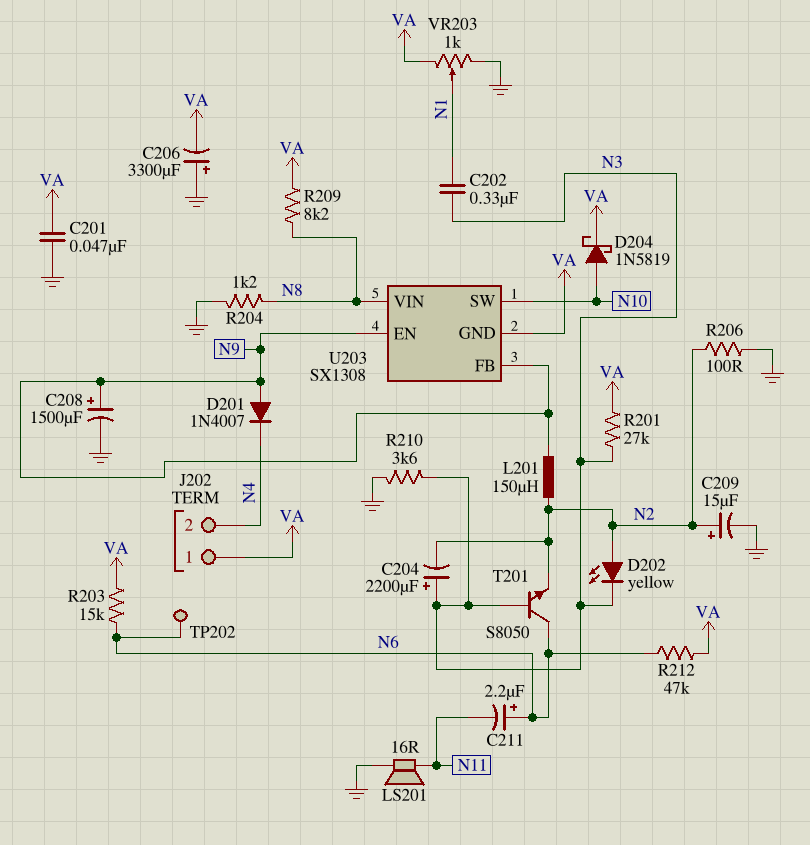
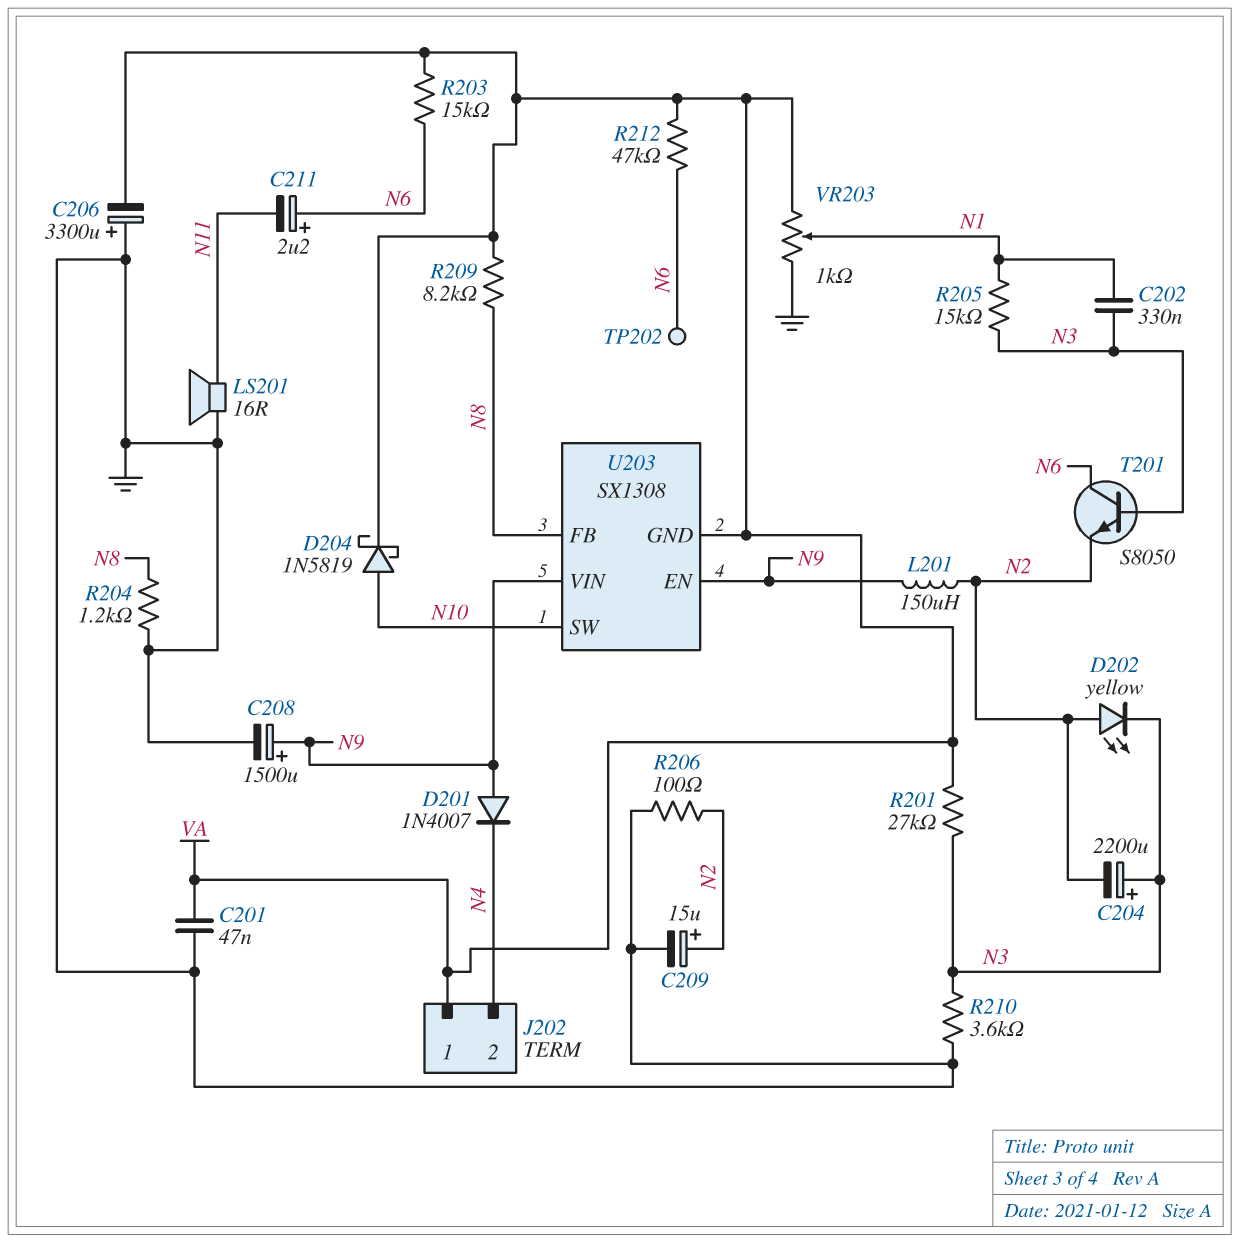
R205: none -> 15k (N1, N3)
U203 pin FB: N9 -> N8
U203 pin VIN: N8 -> N9

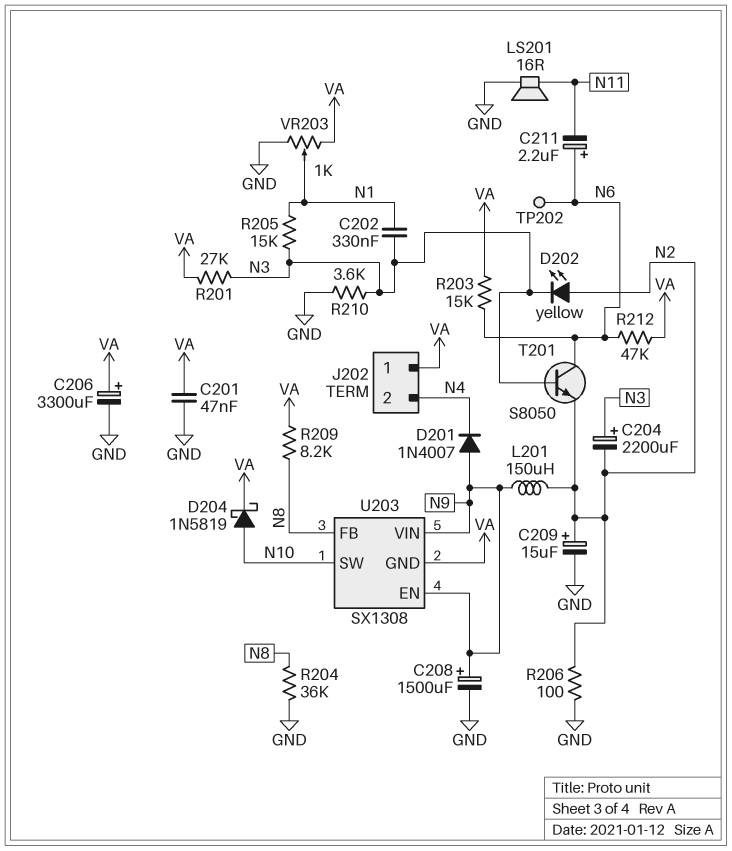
C206: 3300uF (plus GND, minus VA) -> 3300uF (plus VA, minus GND)
R204: 1.2k (GND, N8) -> 36k (GND, N8)

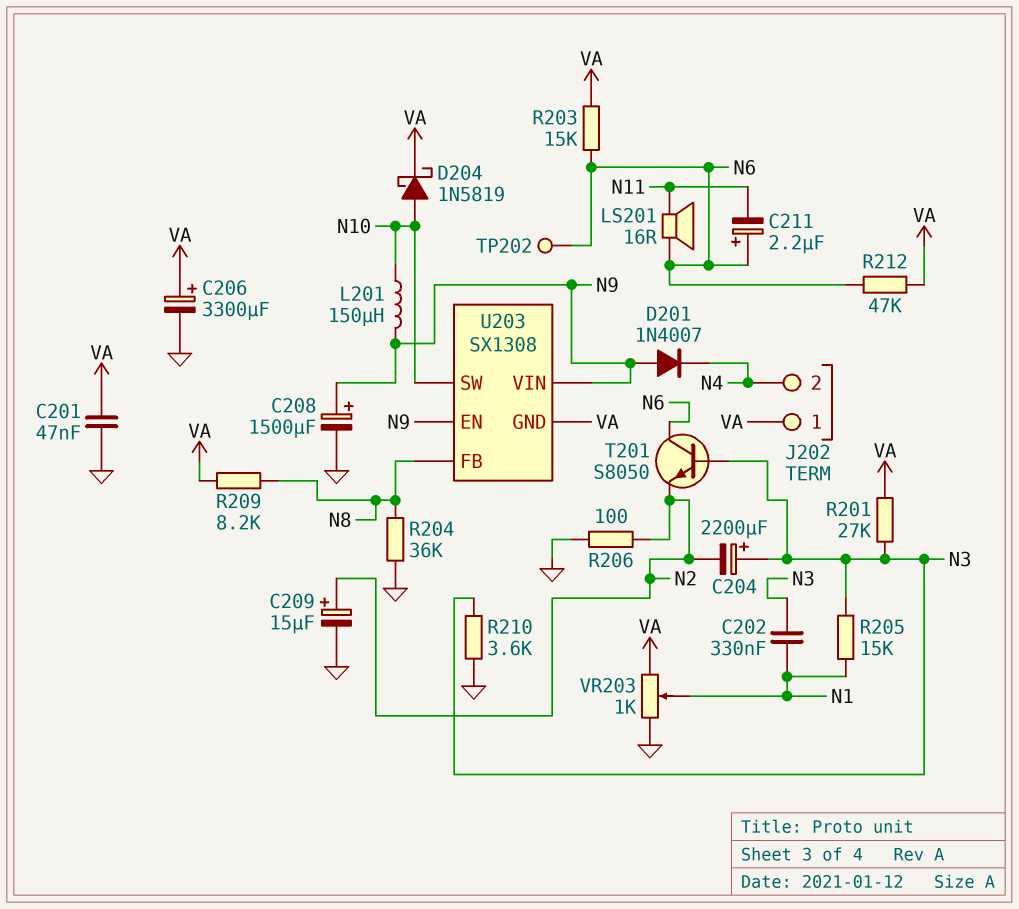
D202: LED yellow (A N2, K N3) -> none
L201: 150uH (N2, N9) -> 150uH (N9, N10)
LS201: speaker 16R (GND, N11) -> speaker 16R (N6, N11)

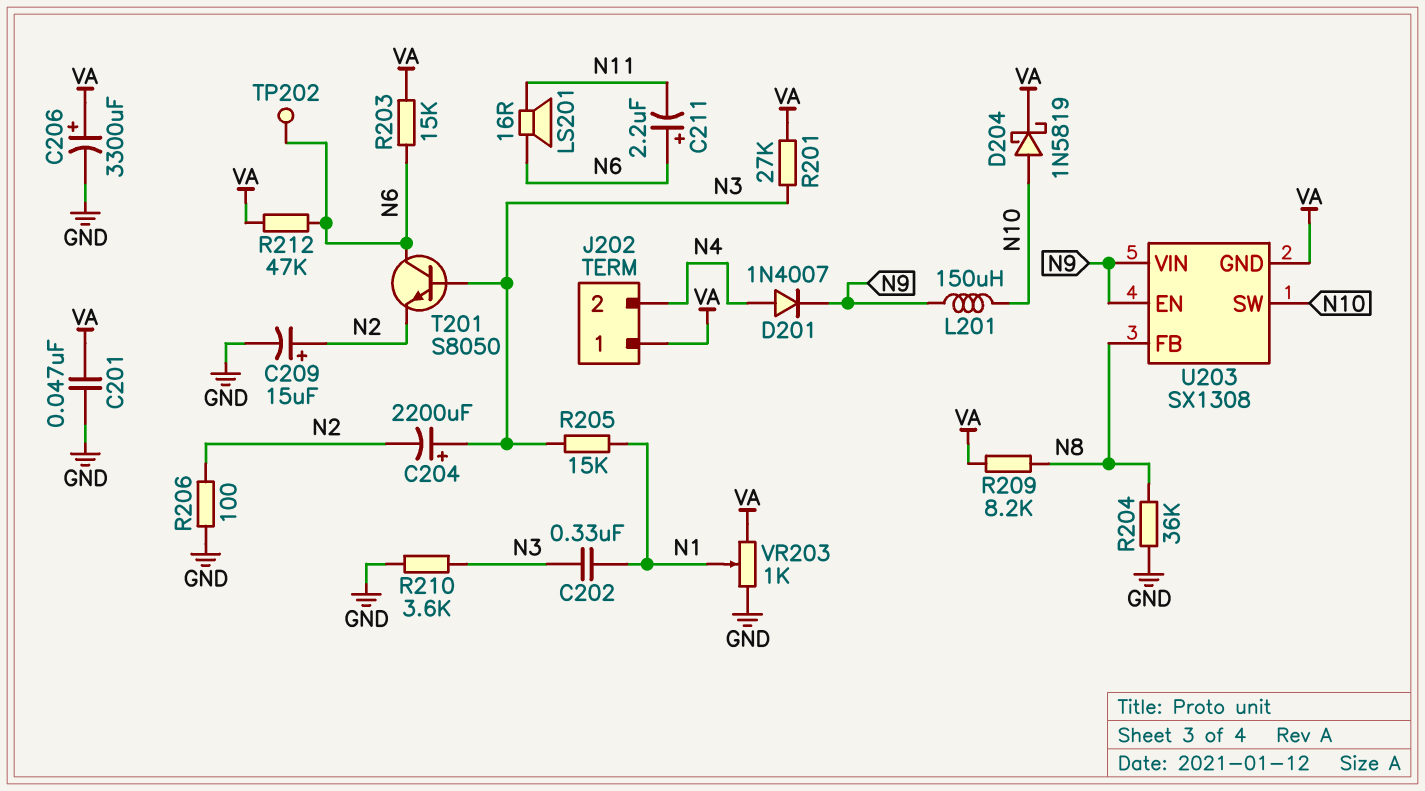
C208: 1500uF (plus N9, minus GND) -> none
D201: diode 1N4007 (A N9, K N4) -> diode 1N4007 (A N4, K N9)

